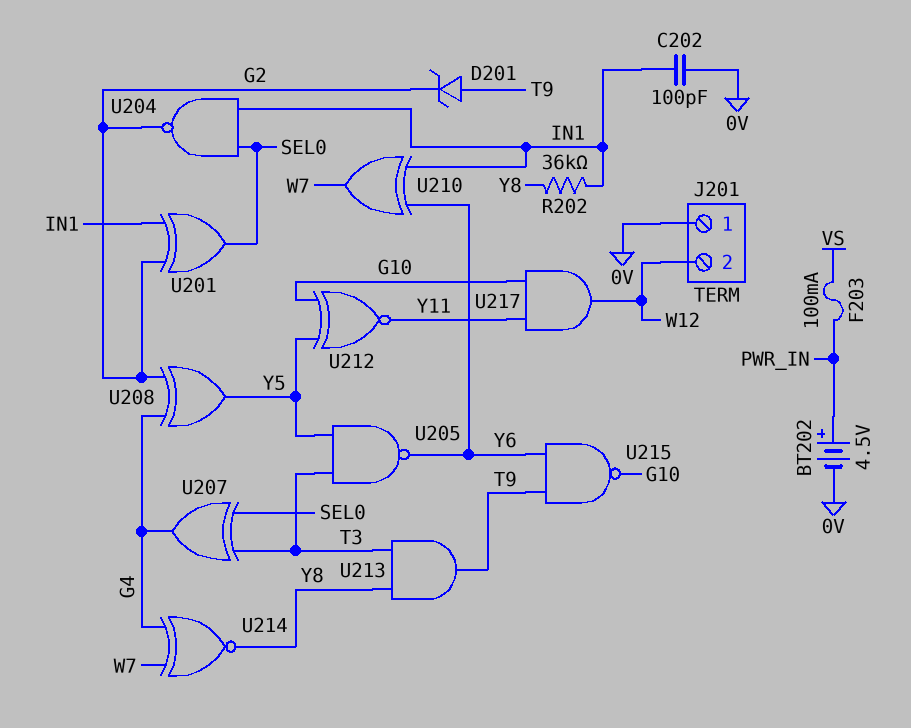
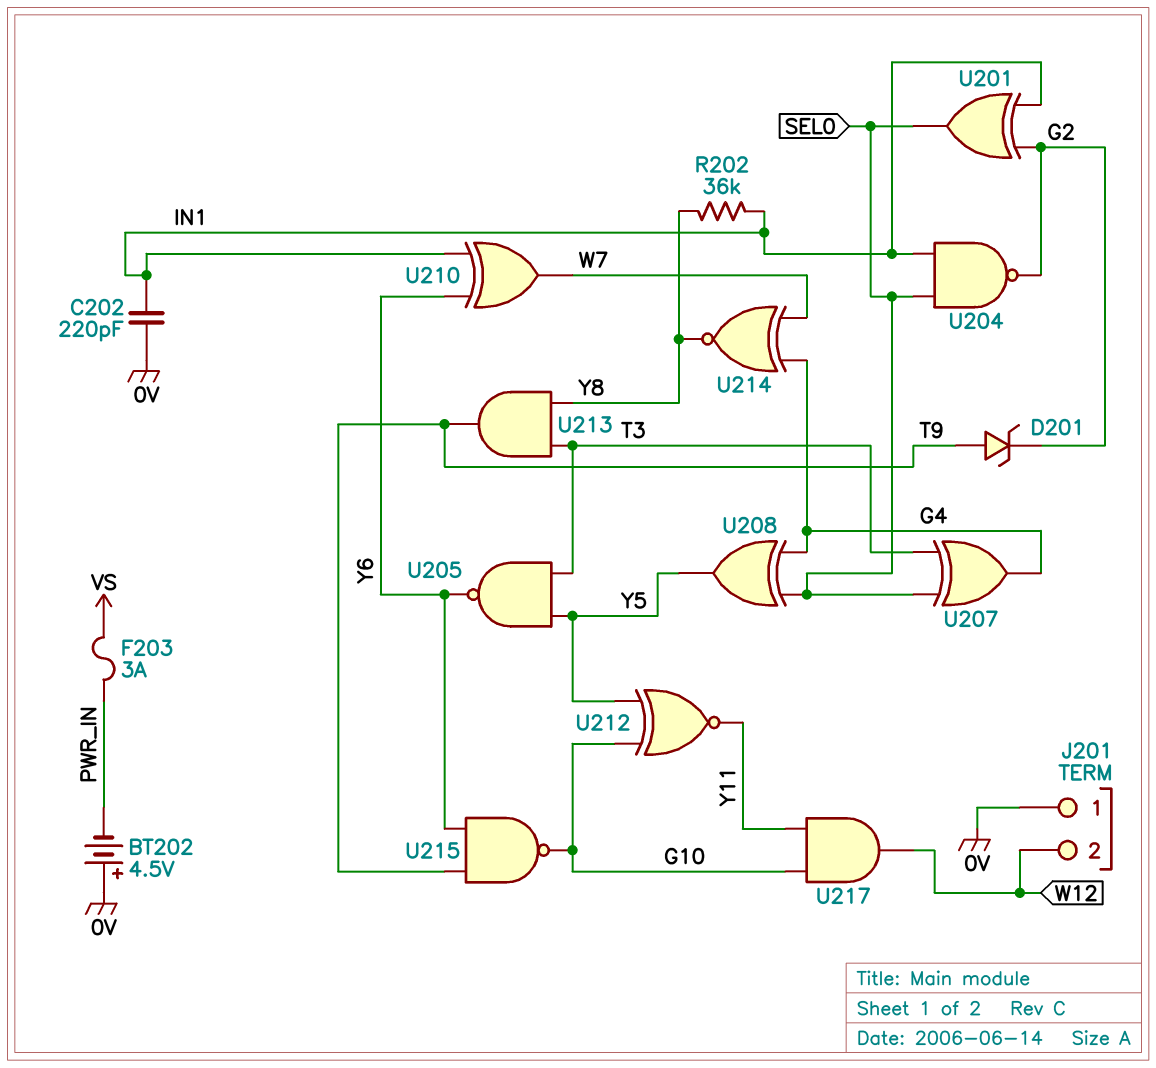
BT202: 4.5V (plus PWR_IN, minus 0V) -> 4.5V (plus 0V, minus PWR_IN)
C202: 100pF (0V, IN1) -> 220pF (0V, IN1)
F203: 100mA (PWR_IN, VS) -> 3A (PWR_IN, VS)
U208: XOR (in G2, in G4, out Y5) -> XOR (in G4, in SEL0, out Y5)

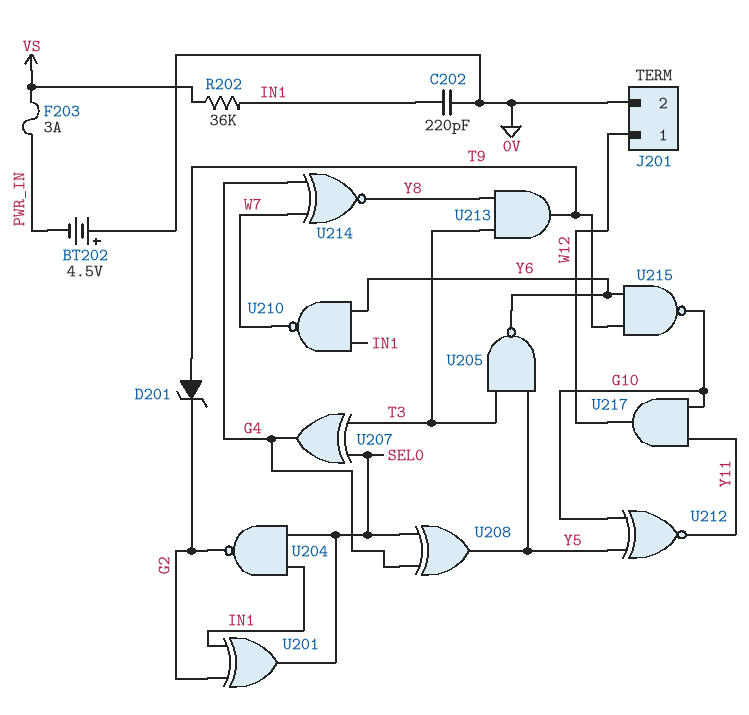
J201 pin 1: 0V -> W12
J201 pin 2: W12 -> 0V
R202: 36k (IN1, Y8) -> 36k (IN1, VS)
U210: XOR (in IN1, in Y6, out W7) -> NAND (in IN1, in Y6, out W7)

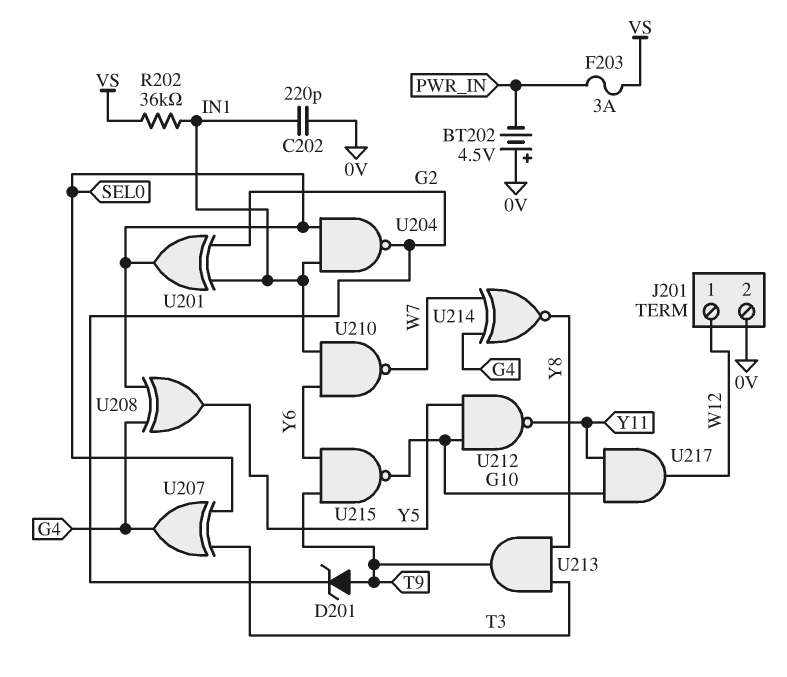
U205: NAND (in T3, in Y5, out Y6) -> none
U212: XNOR (in G10, in Y5, out Y11) -> NAND (in G10, in Y5, out Y11)

